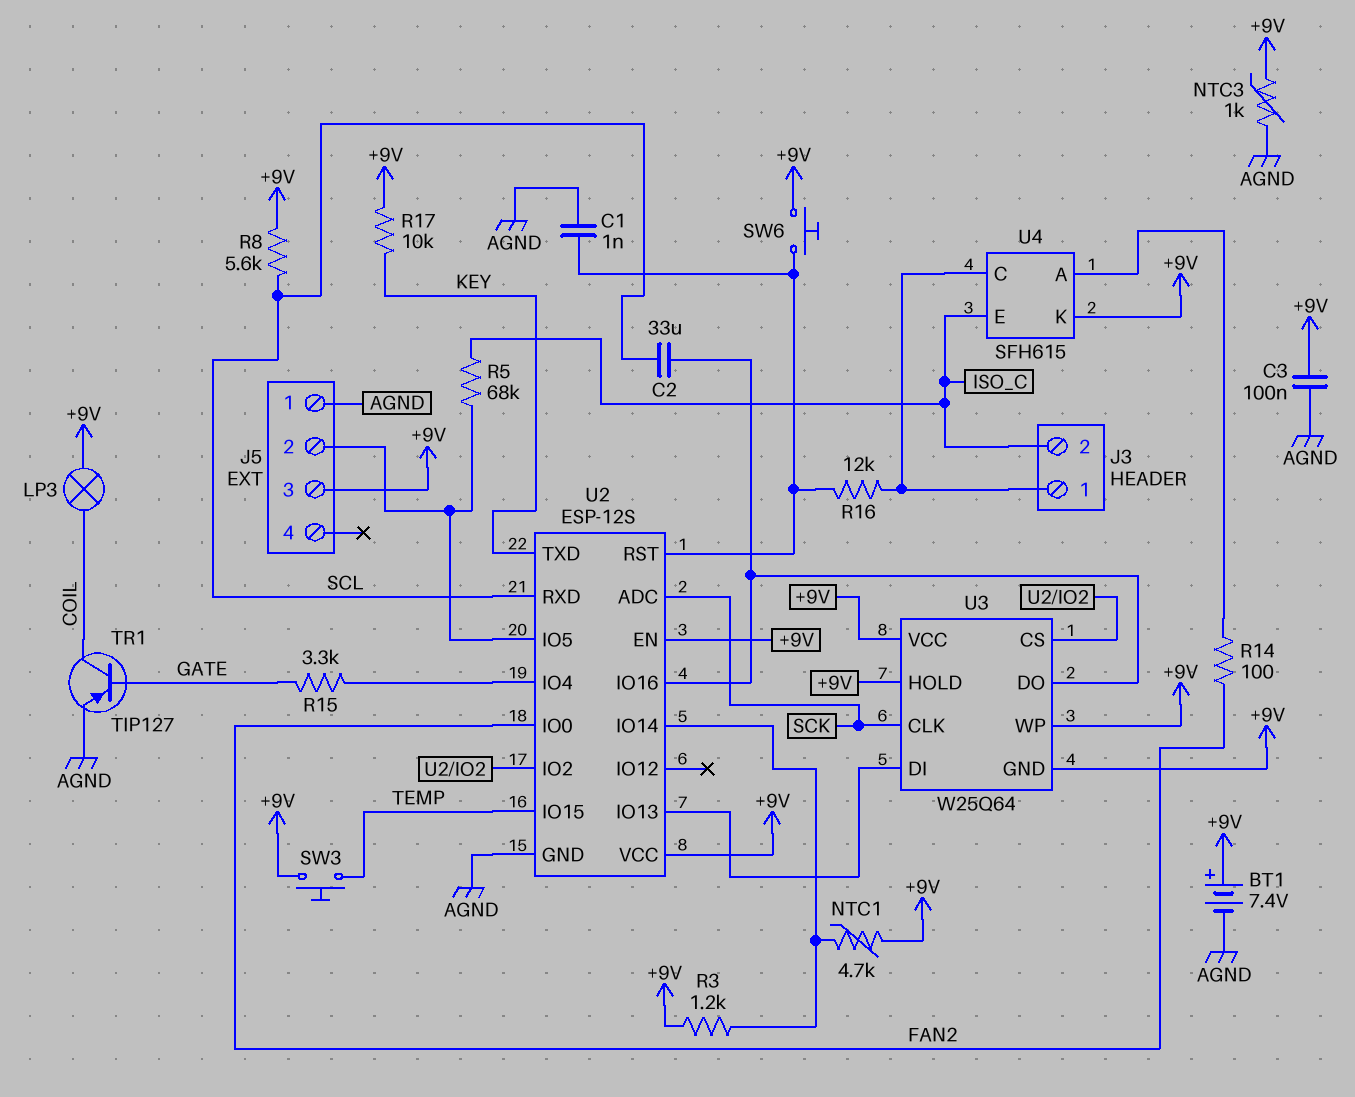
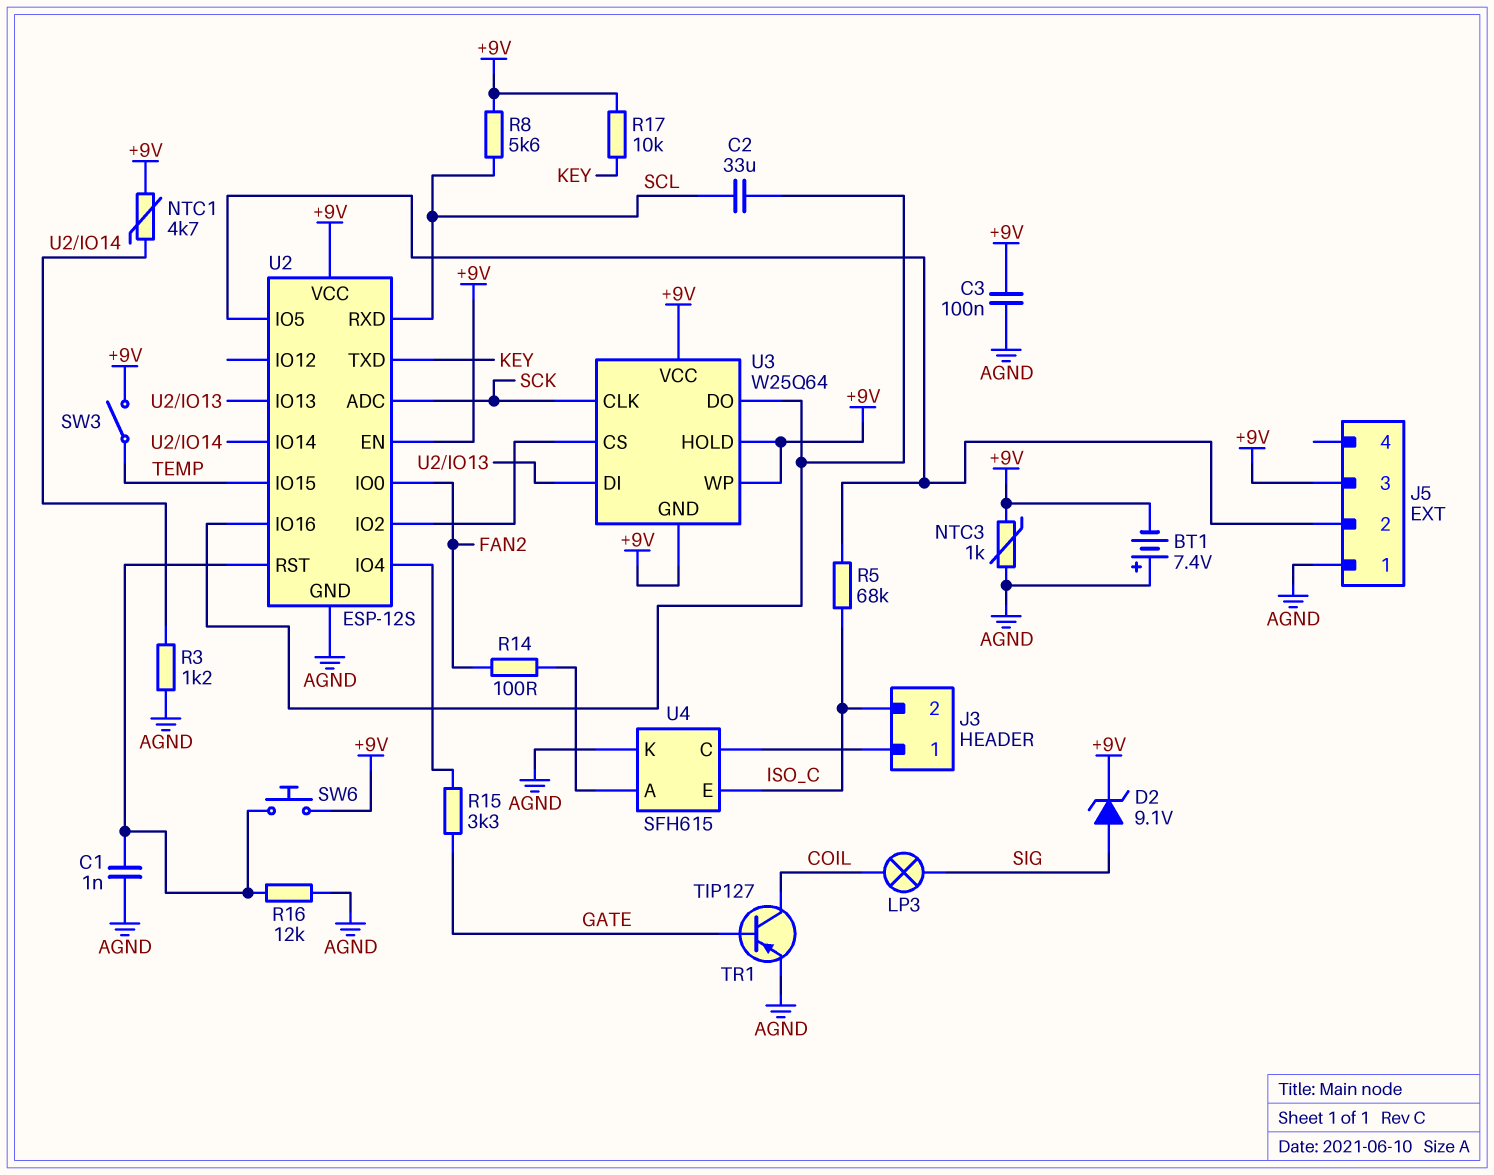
BT1: 7.4V (plus +9V, minus AGND) -> 7.4V (plus AGND, minus +9V)
D2: none -> zener 9.1V (A SIG, K +9V)
LP3: lamp (+9V, COIL) -> lamp (COIL, SIG)
R3: 1.2k (+9V, U2/IO14) -> 1.2k (AGND, U2/IO14)
R16: 12k (J3/1, U2/RST) -> 12k (AGND, U2/RST)
SW3: button (+9V, TEMP) -> switch (+9V, TEMP)
U4 pin K: +9V -> AGND

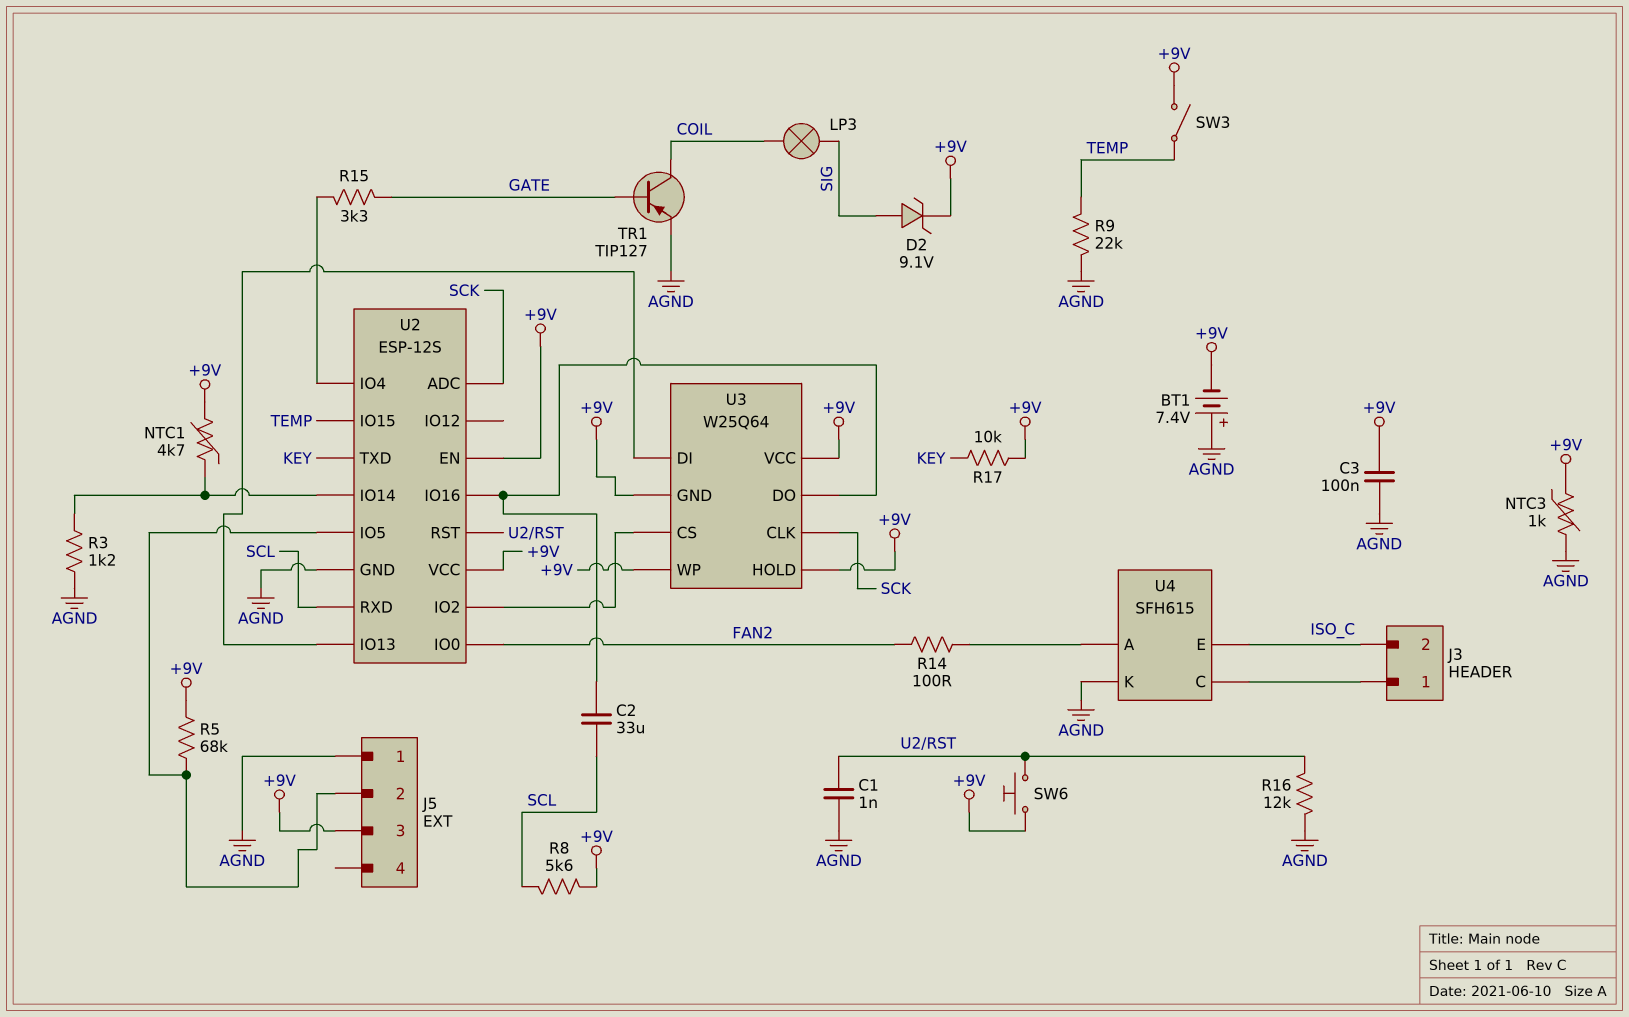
R5: 68k (ISO_C, J5/2) -> 68k (+9V, J5/2)
R9: none -> 22k (AGND, TEMP)

